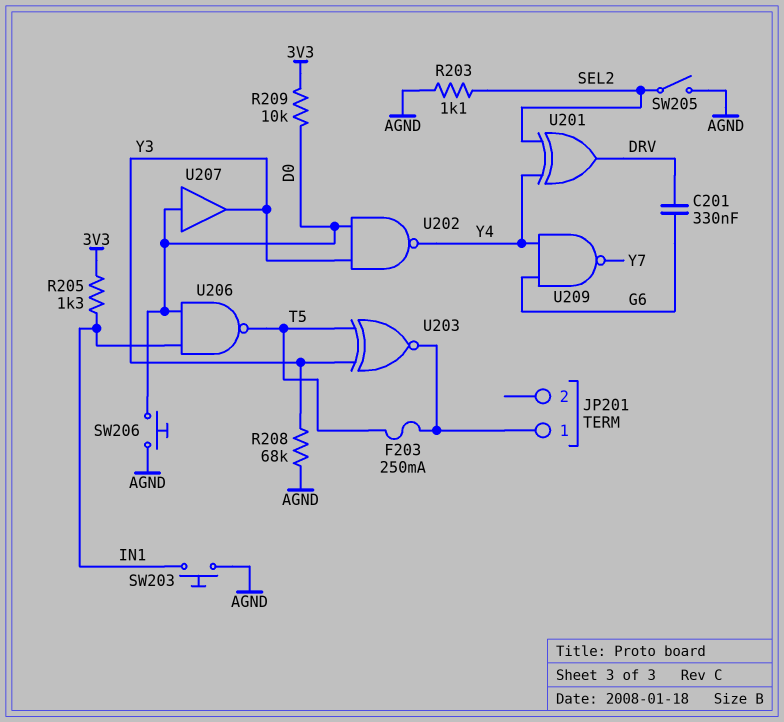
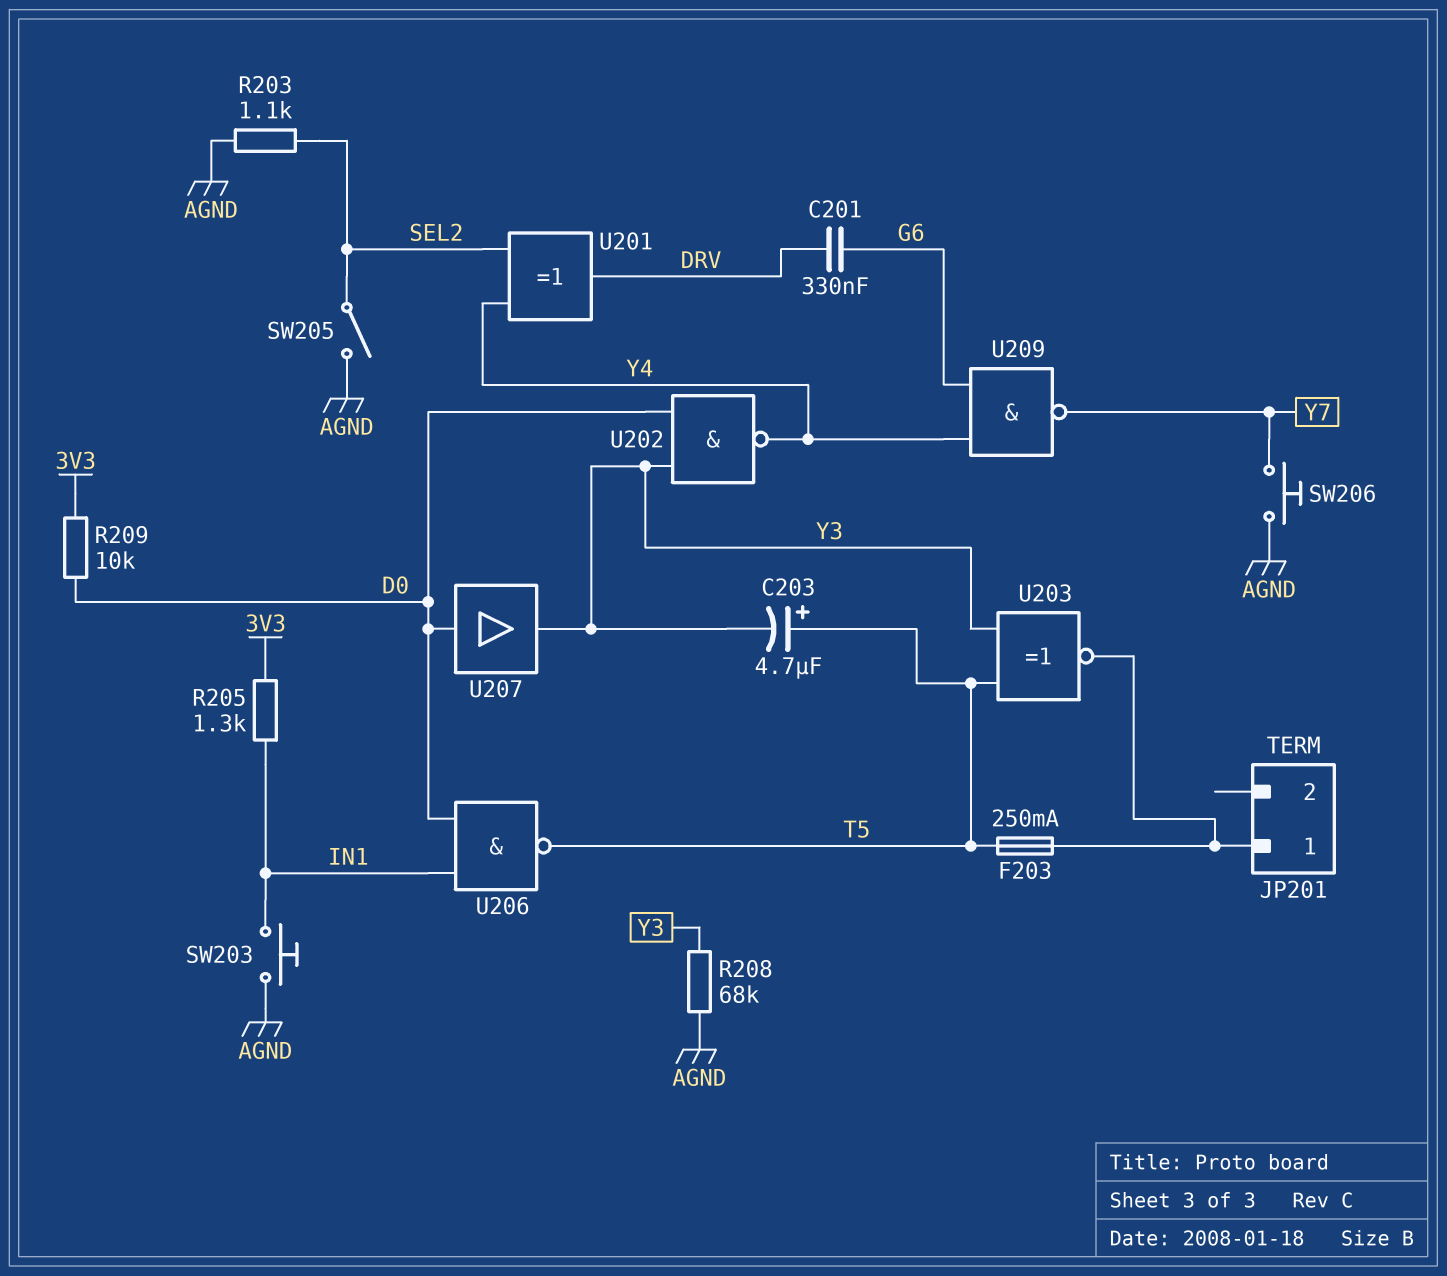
C203: none -> 4.7uF (plus T5, minus Y3)
SW206: button (AGND, D0) -> button (AGND, Y7)

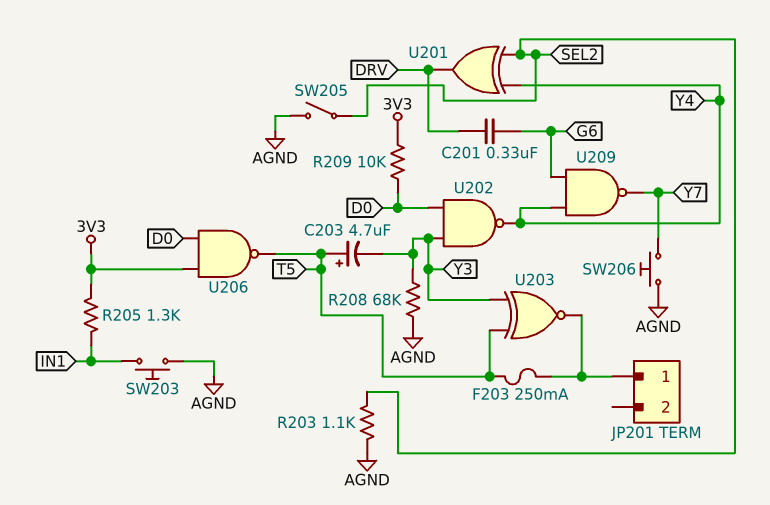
U206: NAND (in D0, in IN1, out T5) -> NAND (in 3V3, in D0, out T5)
U207: buffer (in D0, out Y3) -> none

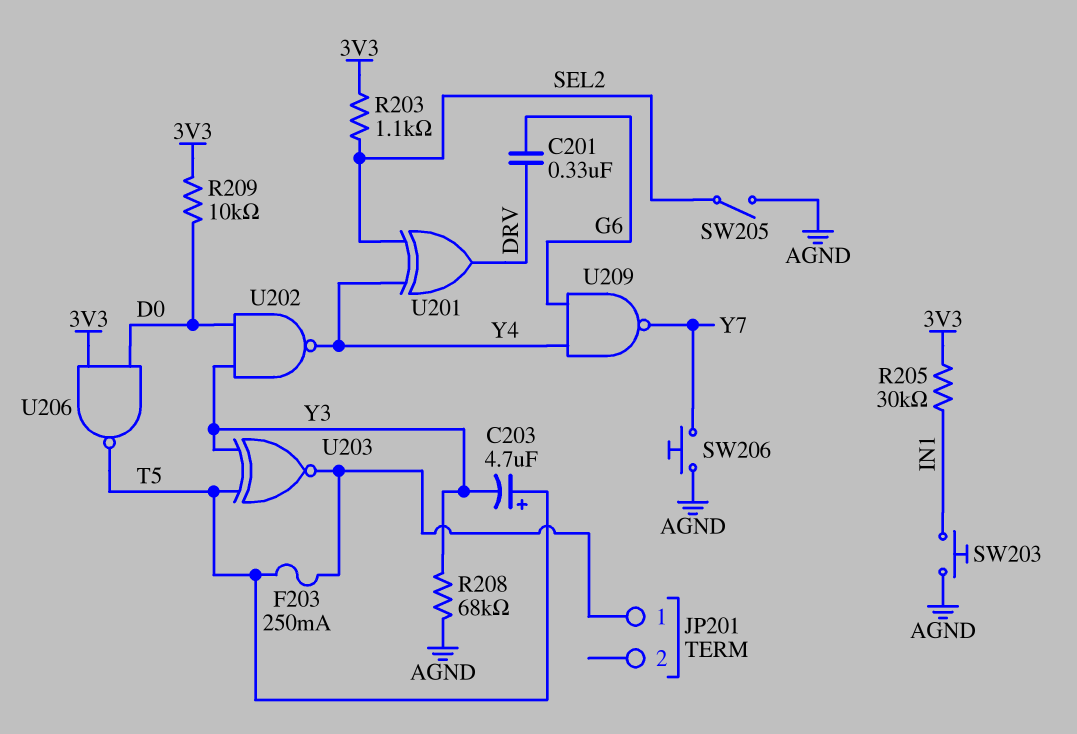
R203: 1.1k (AGND, SEL2) -> 1.1k (3V3, SEL2)
R205: 1.3k (3V3, IN1) -> 30k (3V3, IN1)

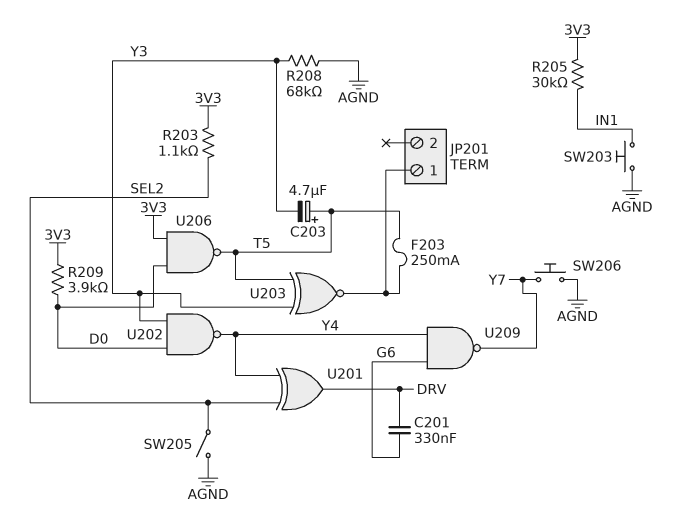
R209: 10k (3V3, D0) -> 3.9k (3V3, D0)

